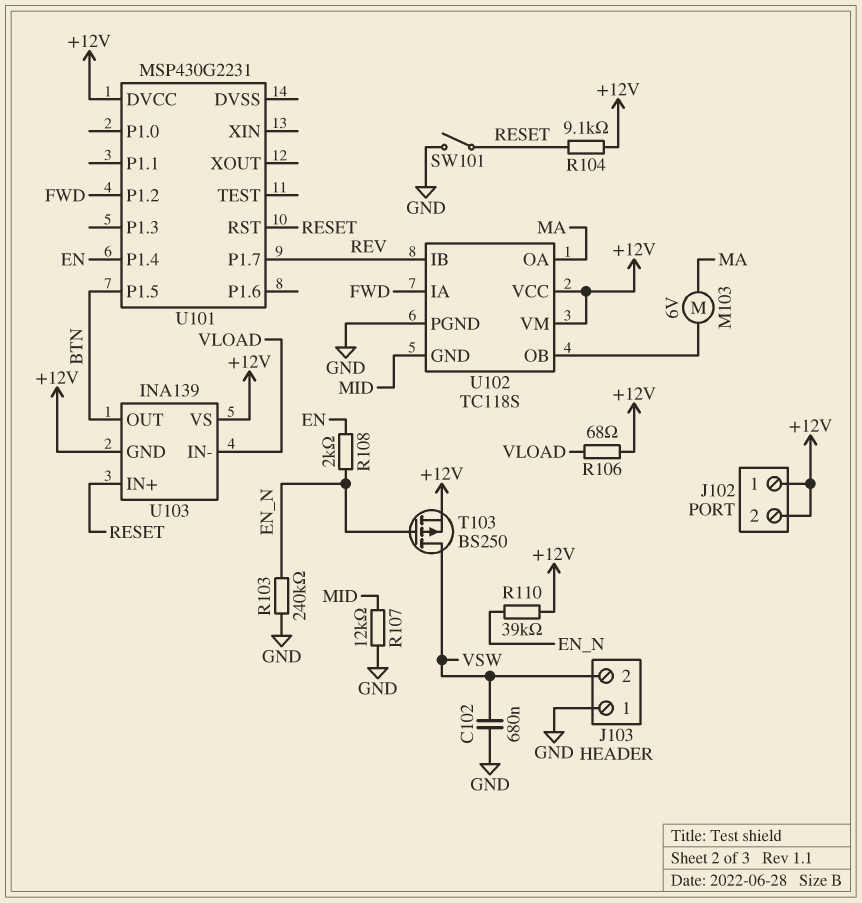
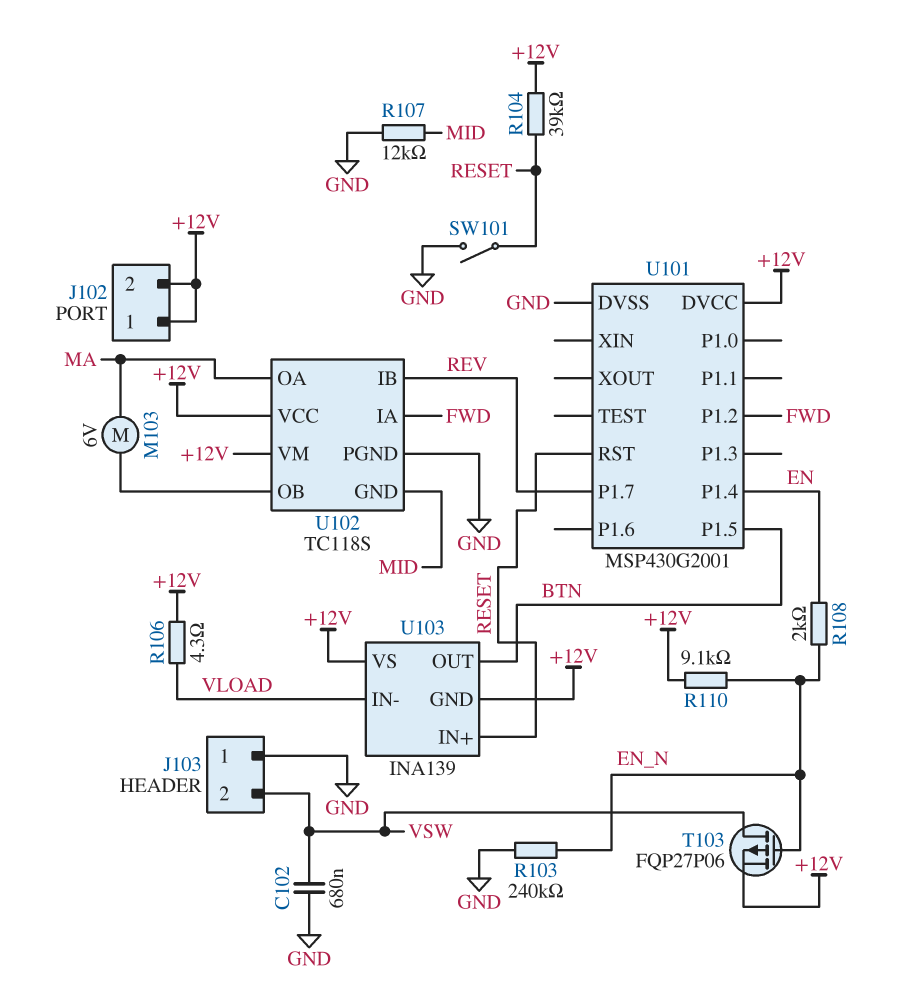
R104: 9.1k (+12V, RESET) -> 39k (+12V, RESET)
R106: 68 (+12V, VLOAD) -> 4.3 (+12V, VLOAD)
R110: 39k (+12V, EN_N) -> 9.1k (+12V, EN_N)
T103: PMOS BS250 (G EN_N, D VSW, S +12V) -> PMOS FQP27P06 (G EN_N, D VSW, S +12V)
U101: MSP430G2231 -> MSP430G2001
U101 pin DVSS: none -> GND

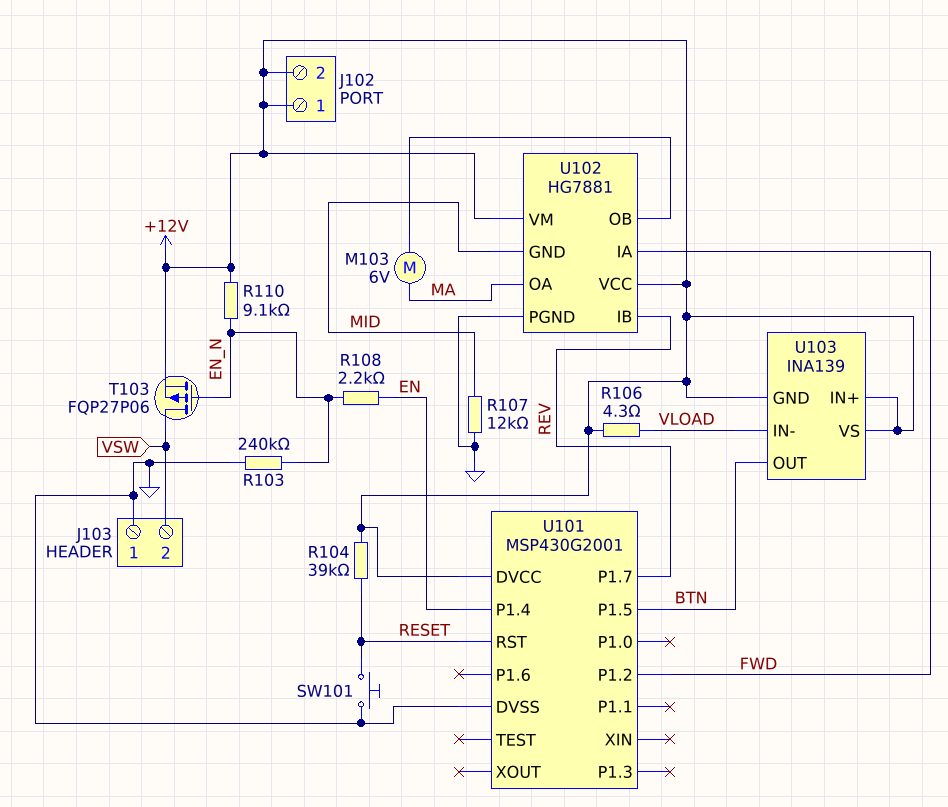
C102: 680nF (GND, VSW) -> none
R108: 2k (EN, EN_N) -> 2.2k (EN, EN_N)
SW101: switch (GND, RESET) -> button (GND, RESET)
U102: TC118S -> HG7881
U103 pin IN+: RESET -> +12V

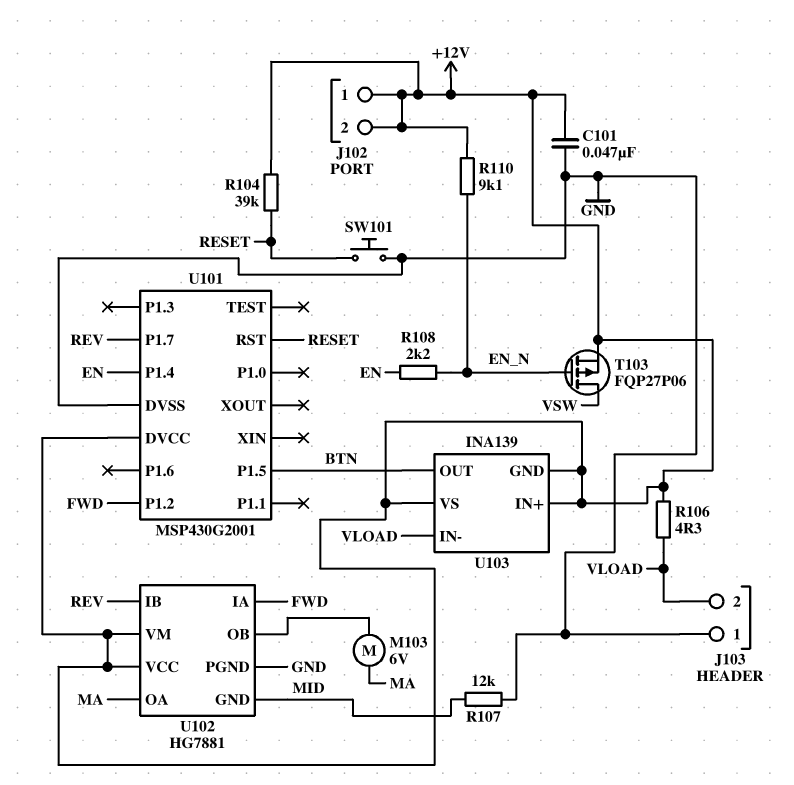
C101: none -> 47nF (+12V, GND)
J103 pin 2: VSW -> VLOAD
R103: 240k (EN_N, GND) -> none

